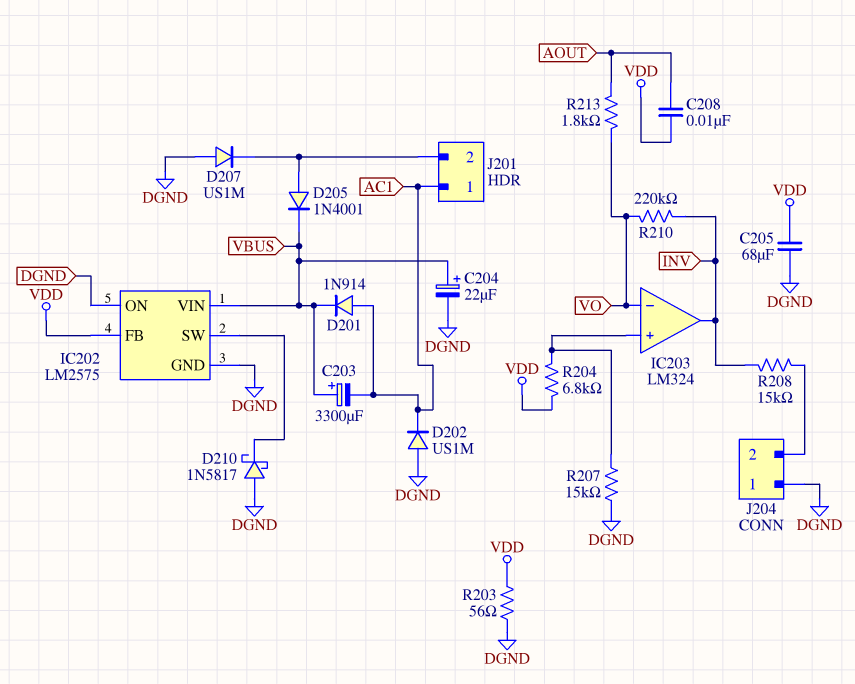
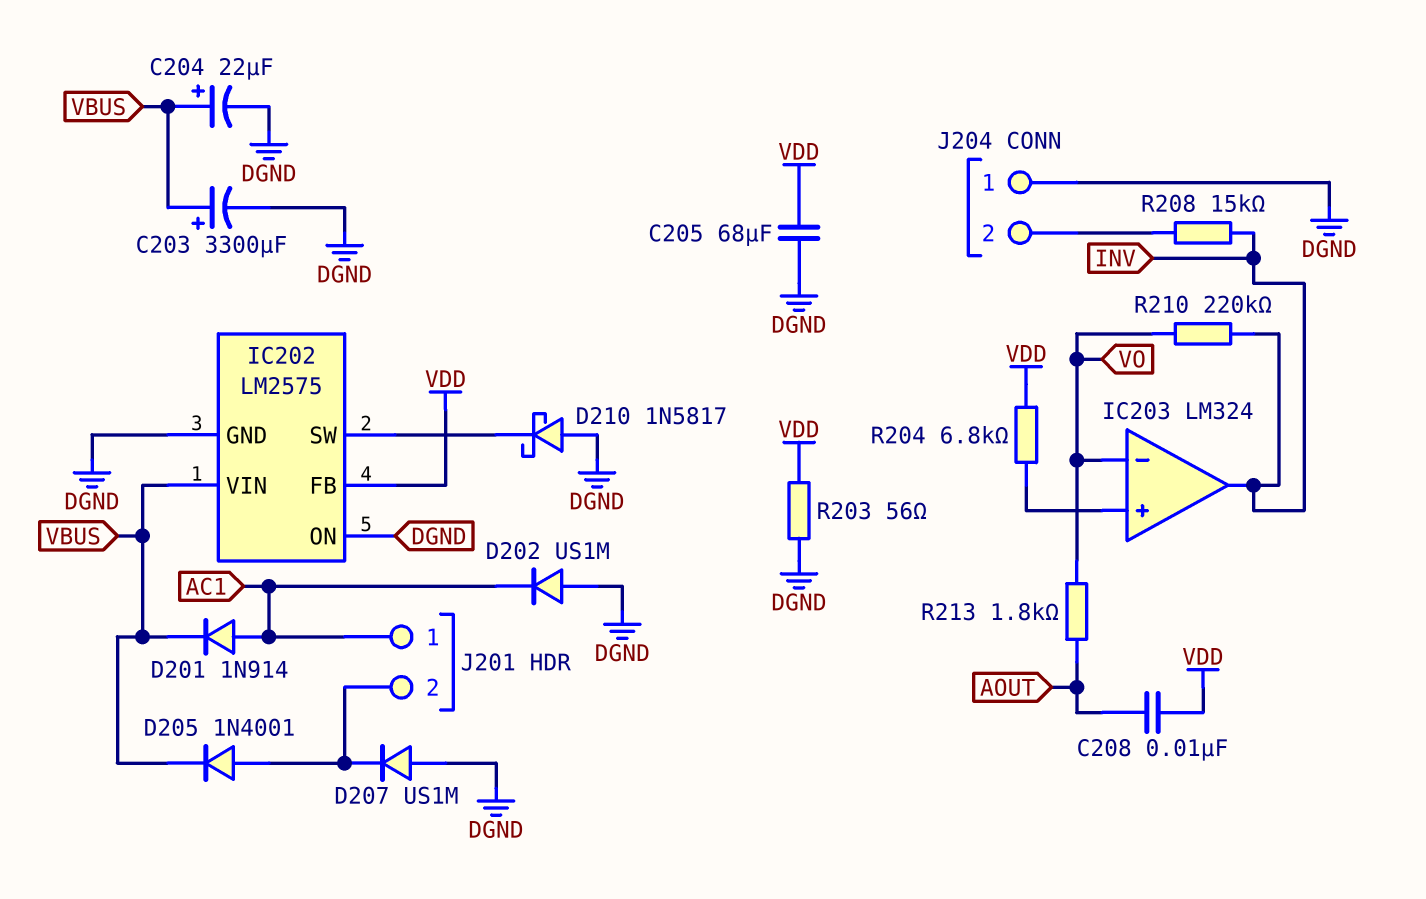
C203: 3300uF (plus VBUS, minus AC1) -> 3300uF (plus VBUS, minus DGND)
R207: 15k (DGND, IC203/in+) -> none

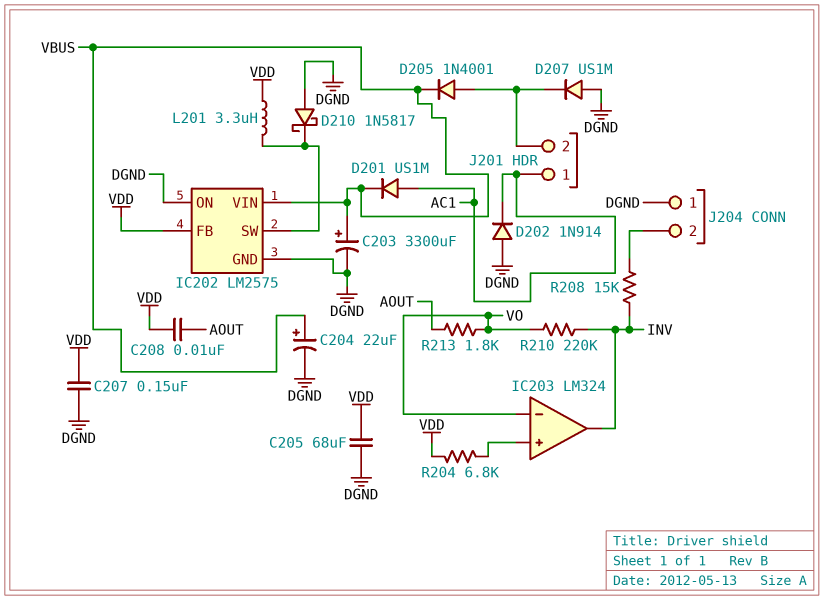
C207: none -> 150nF (DGND, VDD)
D201: diode 1N914 (A AC1, K VBUS) -> diode US1M (A AC1, K VBUS)
D202: diode US1M (A DGND, K AC1) -> diode 1N914 (A DGND, K AC1)
L201: none -> 3.3uH (IC202/SW, VDD)
R203: 56 (DGND, VDD) -> none

